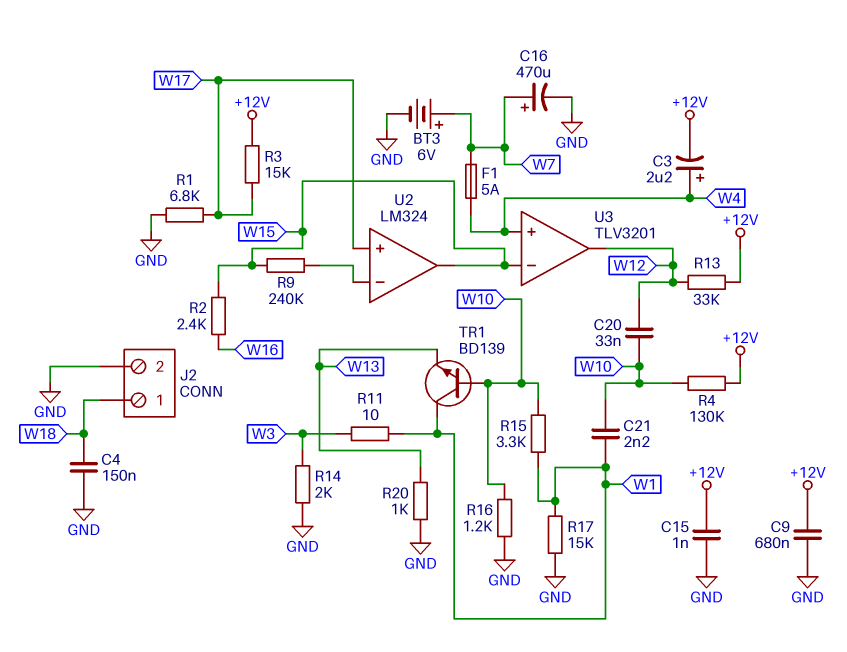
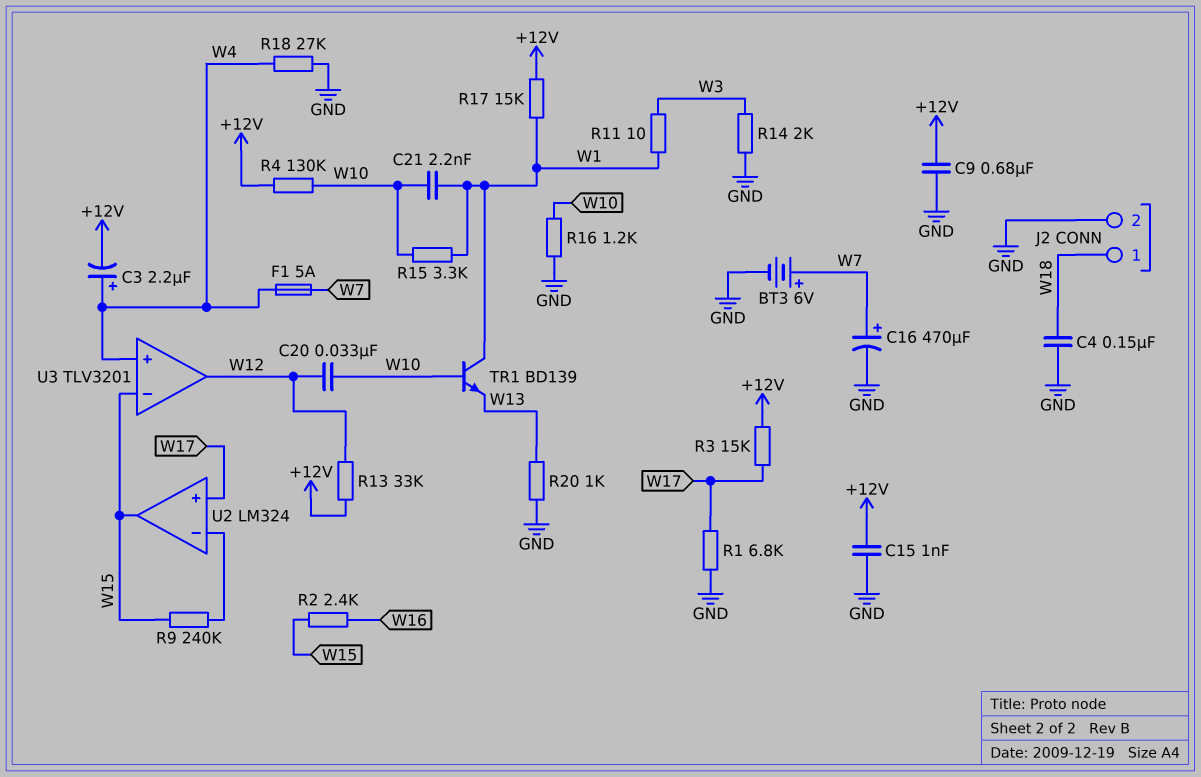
R17: 15k (GND, W1) -> 15k (+12V, W1)
R18: none -> 27k (GND, W4)

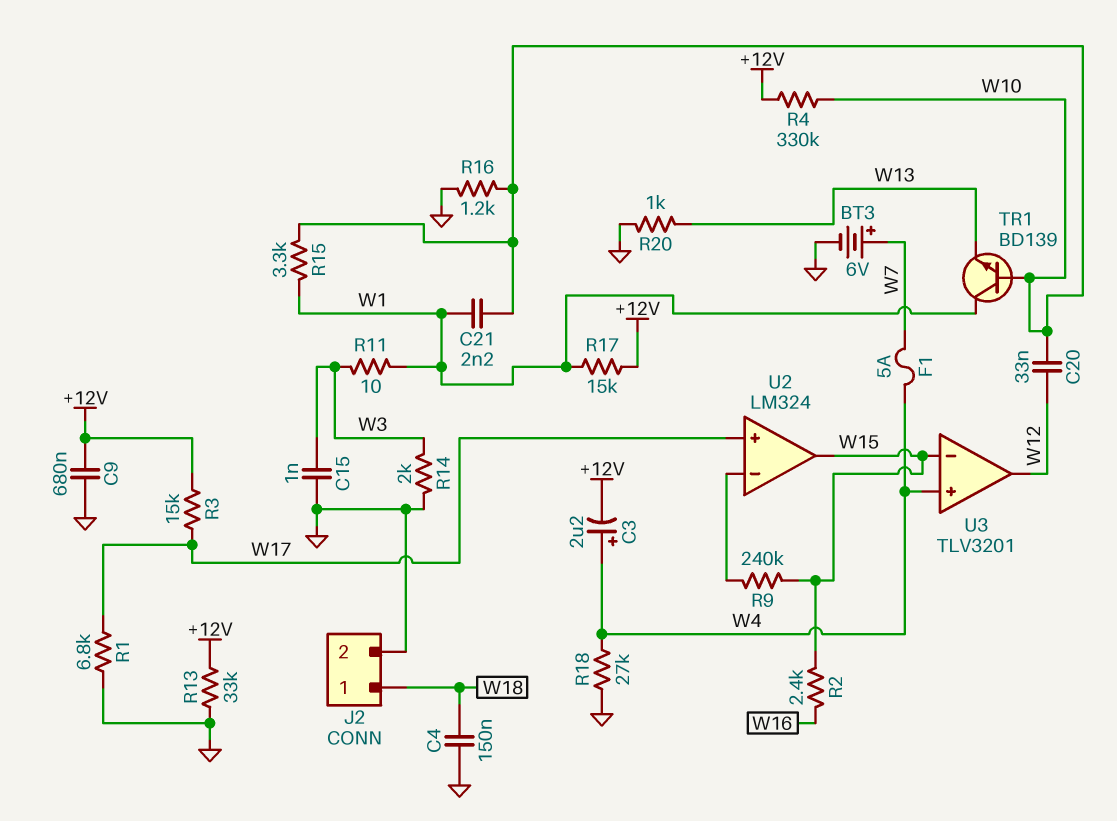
C15: 1nF (+12V, GND) -> 1nF (GND, W3)
C16: 470uF (plus W7, minus GND) -> none
R4: 130k (+12V, W10) -> 330k (+12V, W10)
R13: 33k (+12V, W12) -> 33k (+12V, GND)

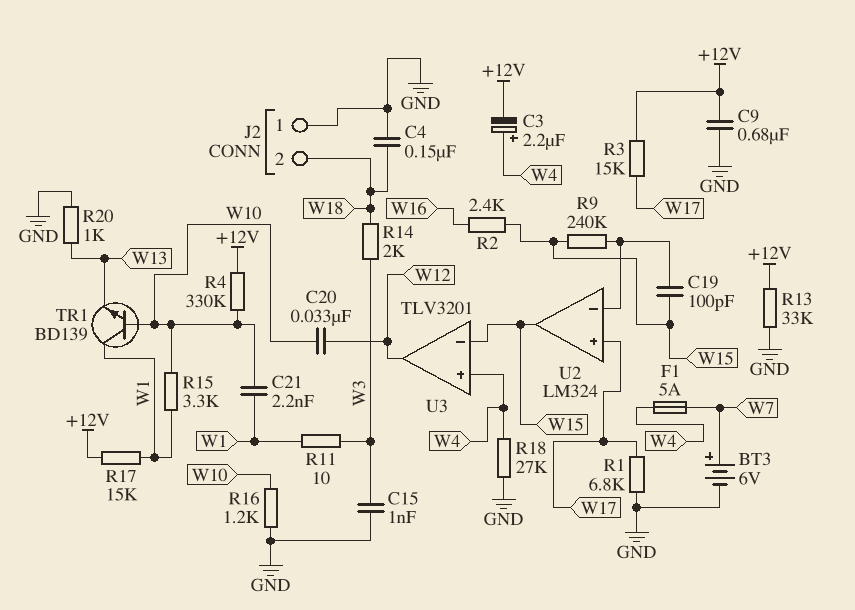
C19: none -> 100pF (U2/in-, W15)
J2 pin 1: W18 -> GND
J2 pin 2: GND -> W18
R14: 2k (GND, W3) -> 2k (W3, W18)

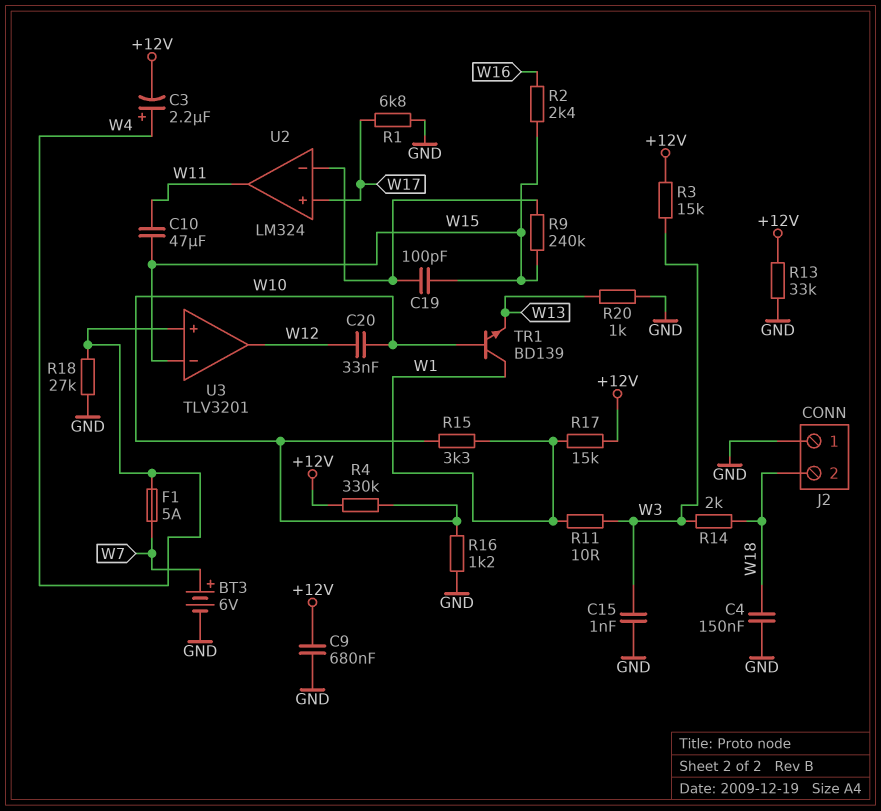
C10: none -> 47uF (W11, W15)
C21: 2.2nF (W1, W10) -> none
R3: 15k (+12V, W17) -> 15k (+12V, W3)
U2 pin out: W15 -> W11

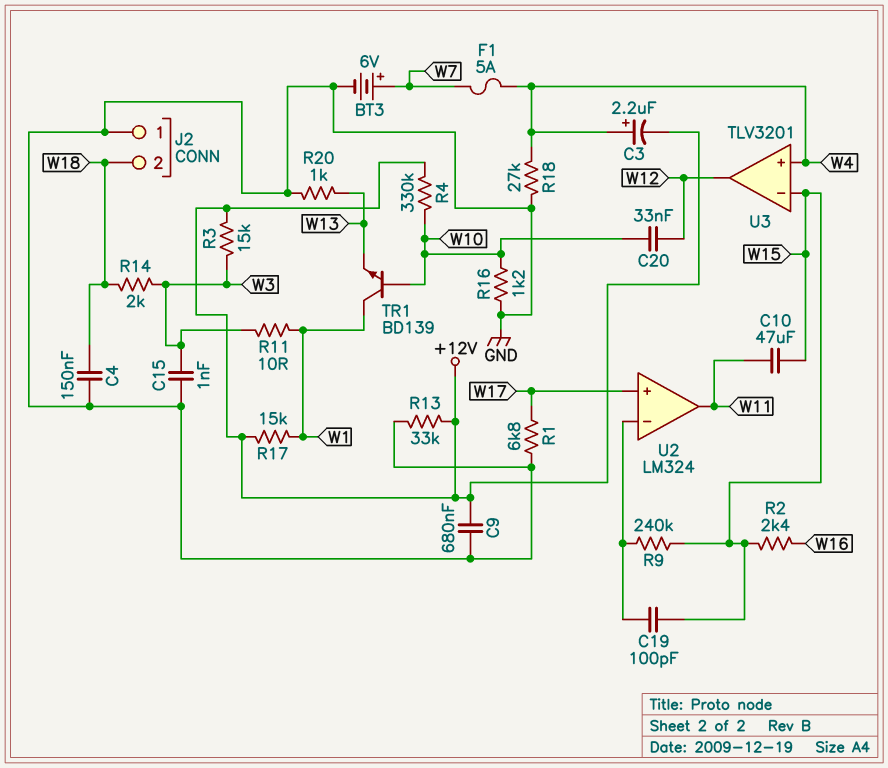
R15: 3.3k (W1, W10) -> none

